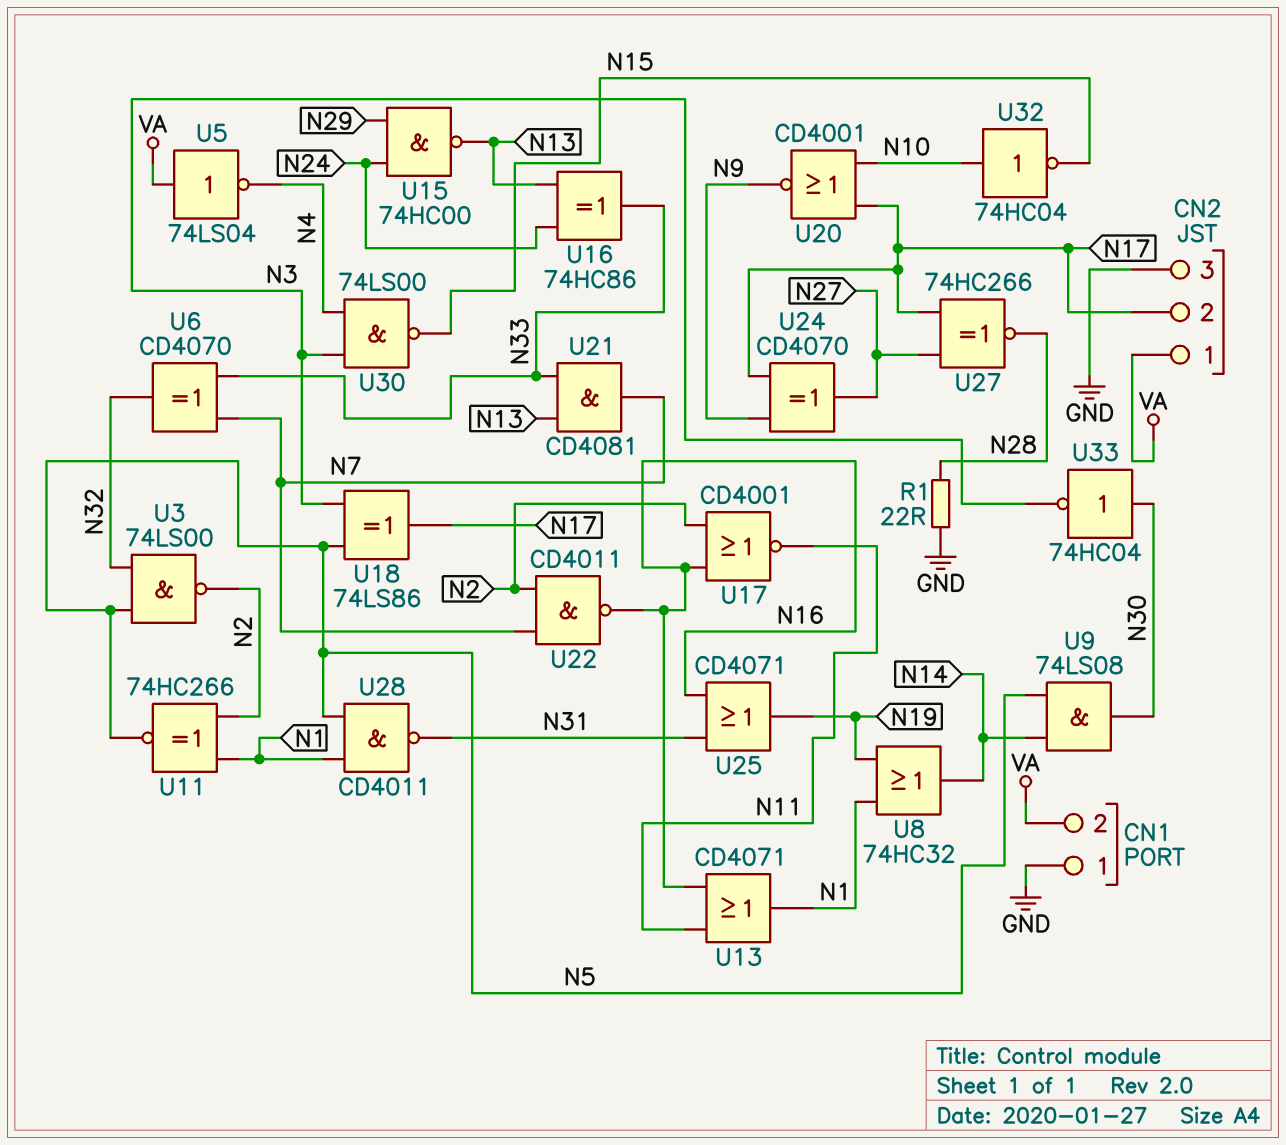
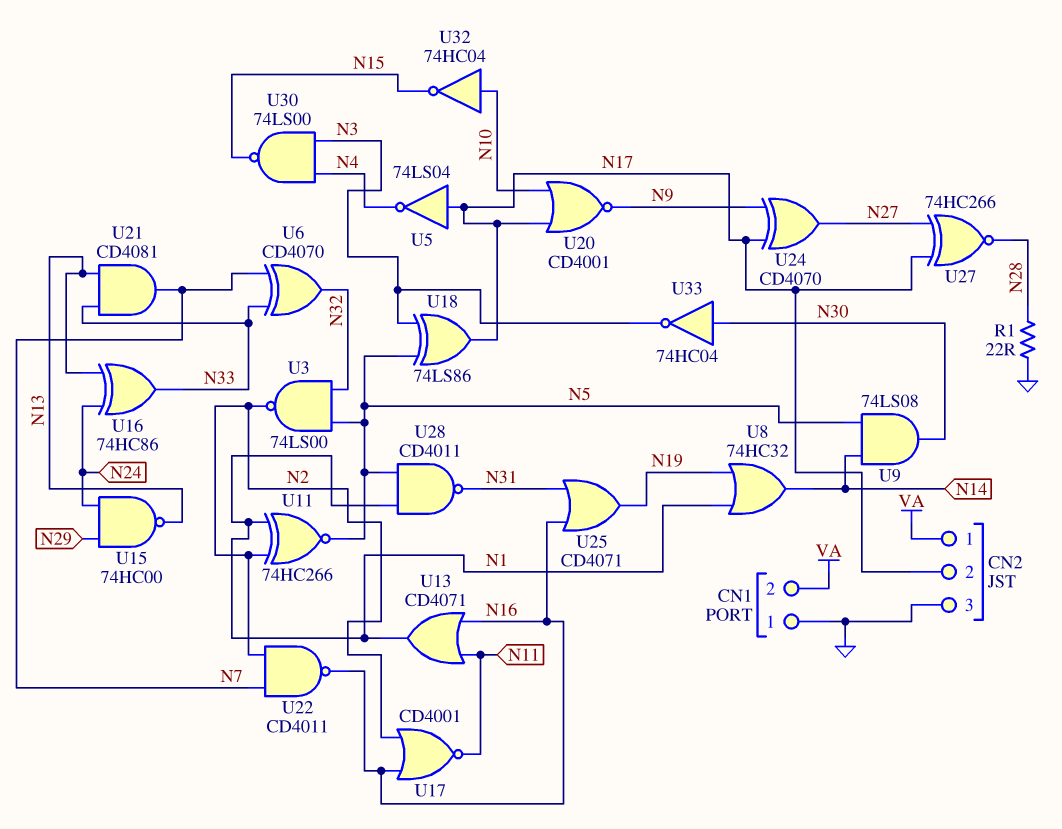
U5: NOT 74LS04 (in VA, out N4) -> NOT 74LS04 (in N17, out N4)

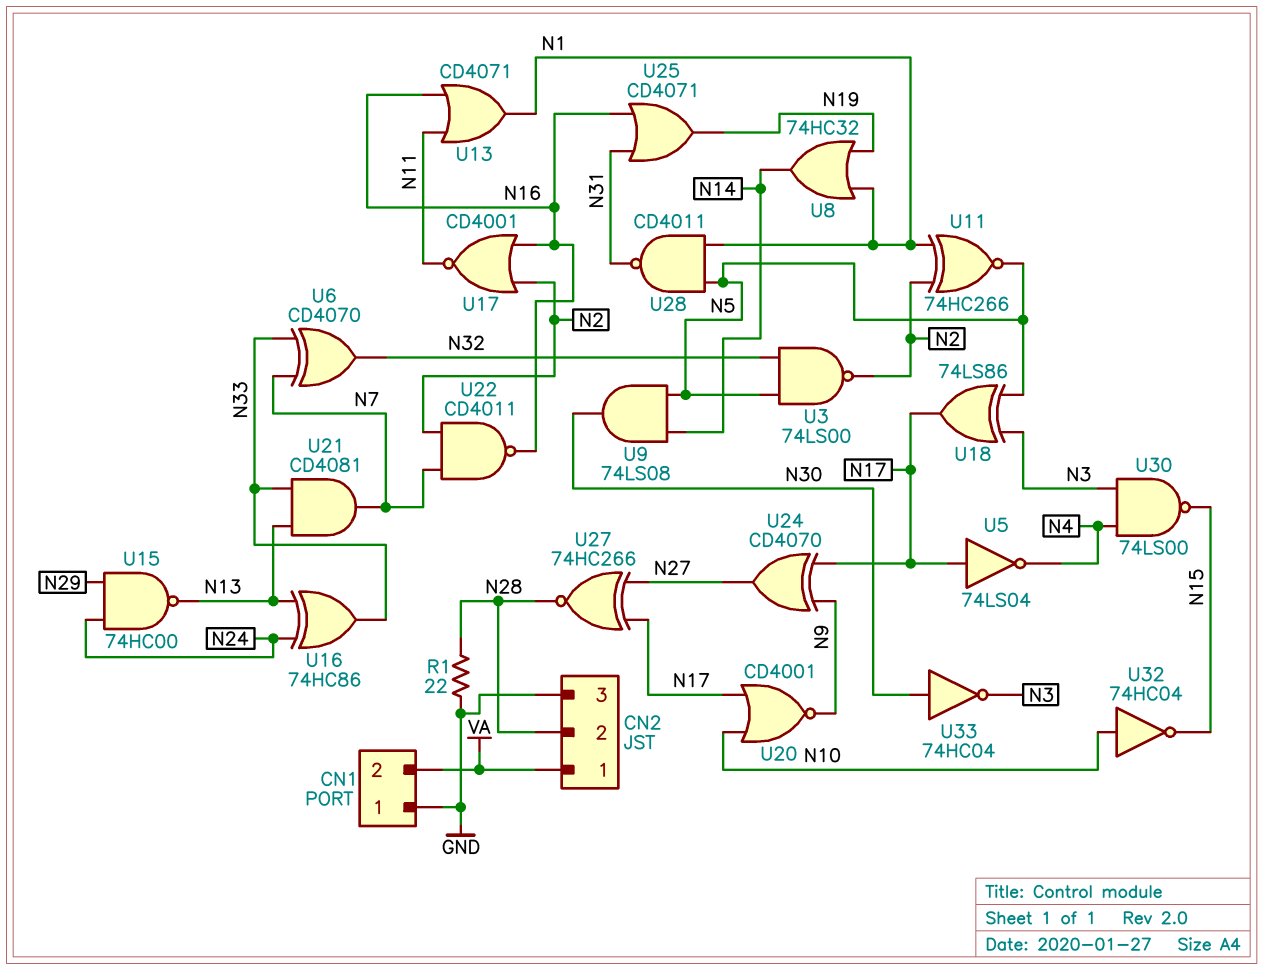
CN2 pin 2: N17 -> N28

